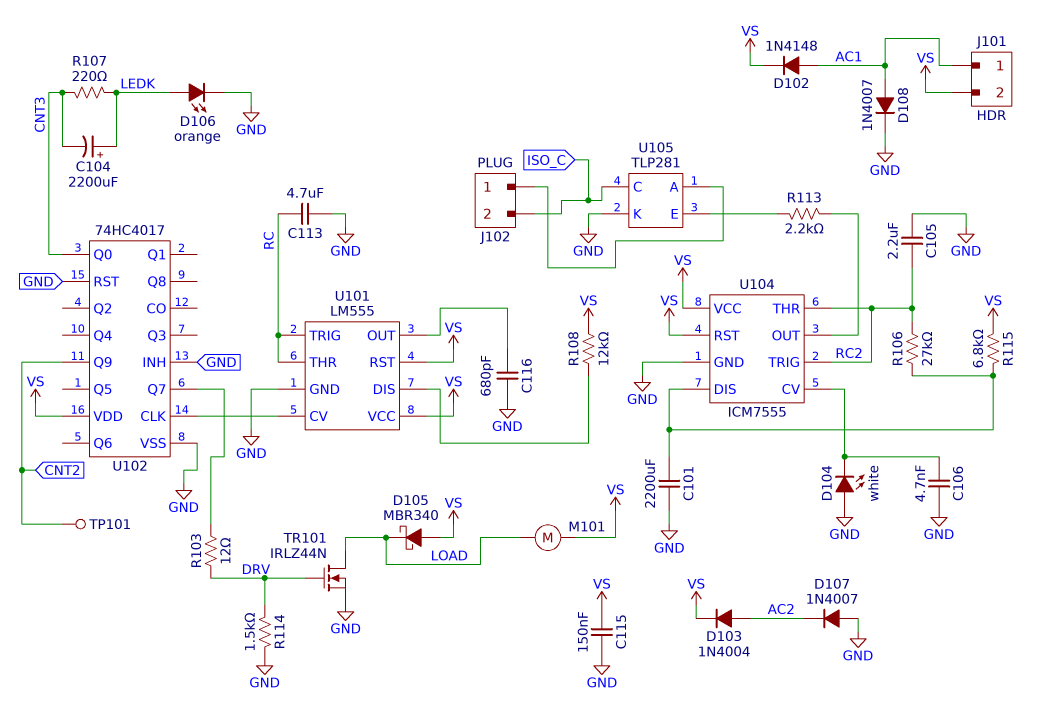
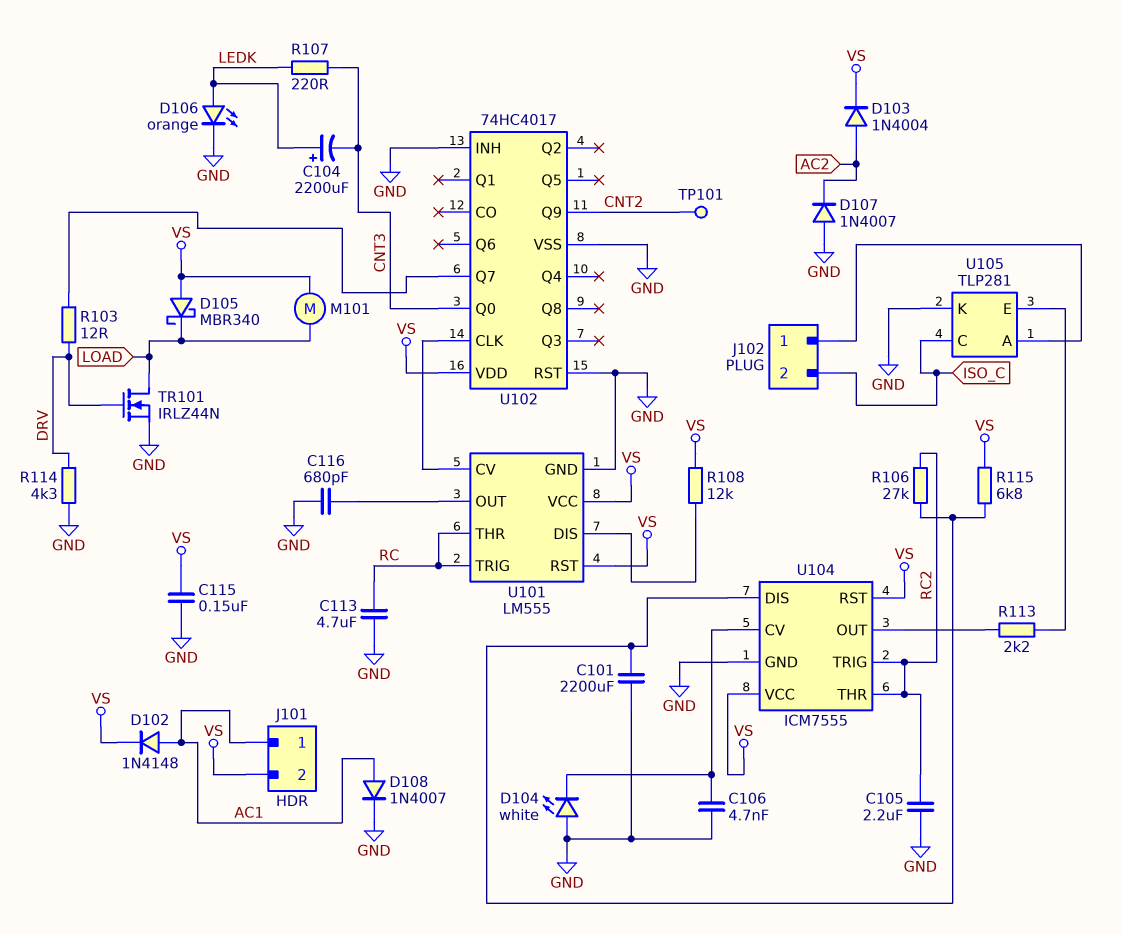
R114: 1.5k (DRV, GND) -> 4.3k (DRV, GND)

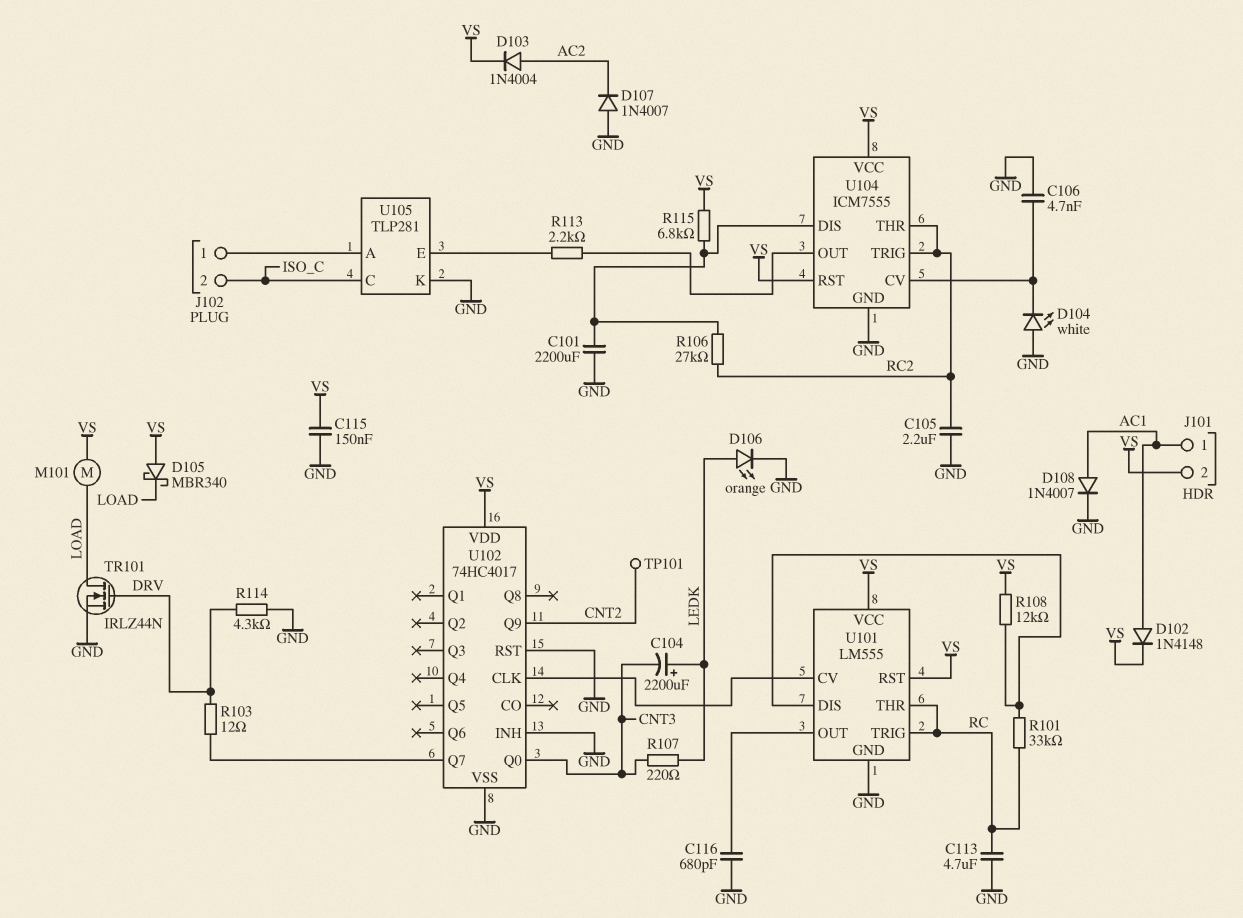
R101: none -> 33k (RC, U101/DIS)

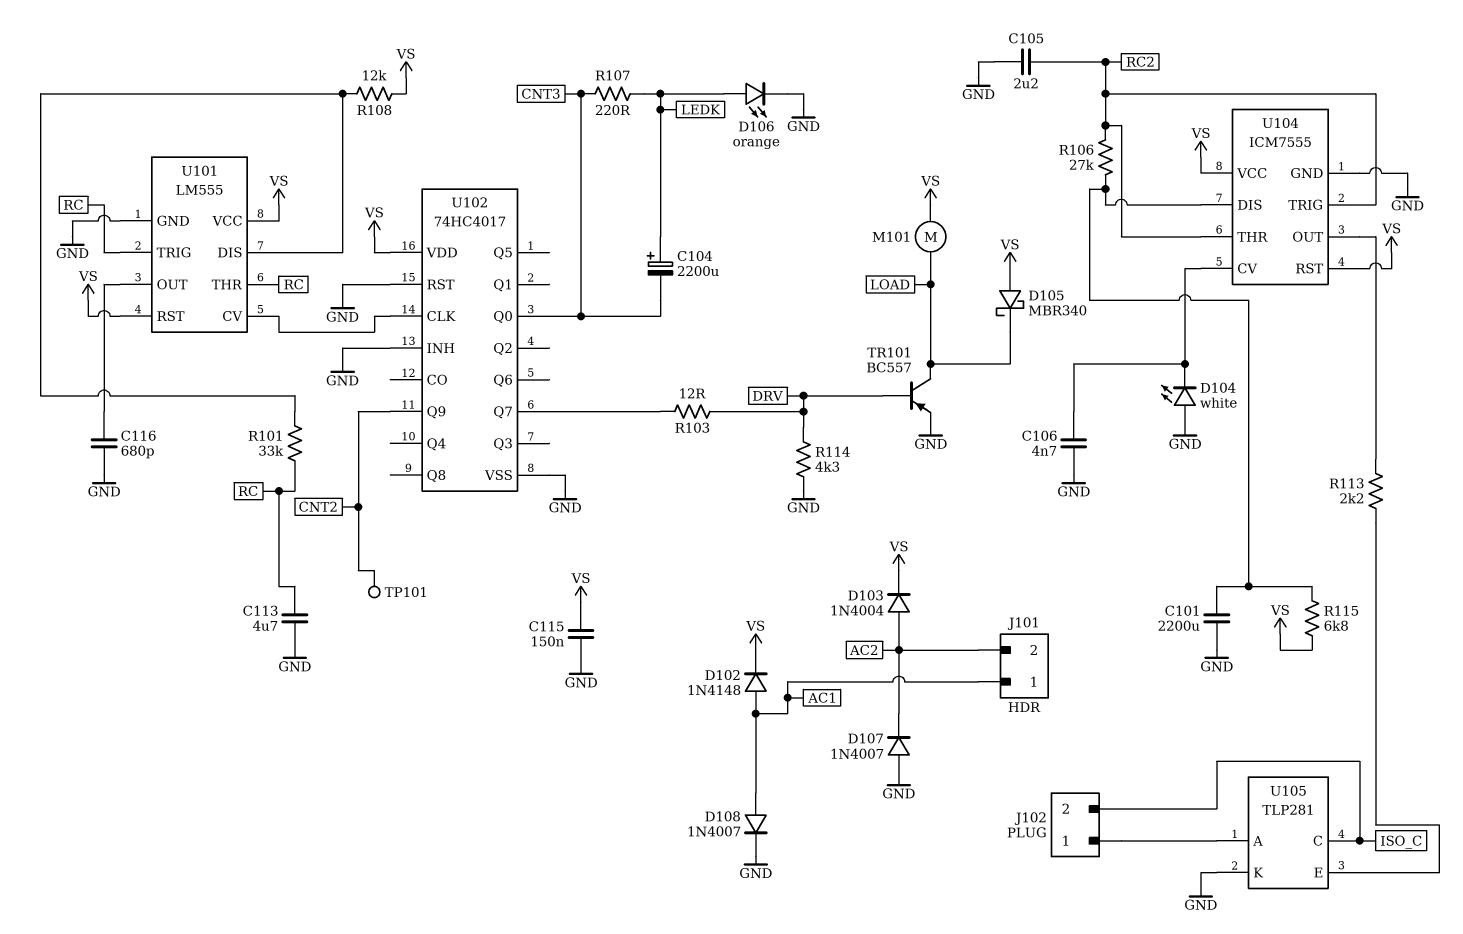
J101 pin 2: VS -> AC2
TR101: NMOS IRLZ44N (G DRV, D LOAD, S GND) -> PNP BC557 (B DRV, C LOAD, E GND)

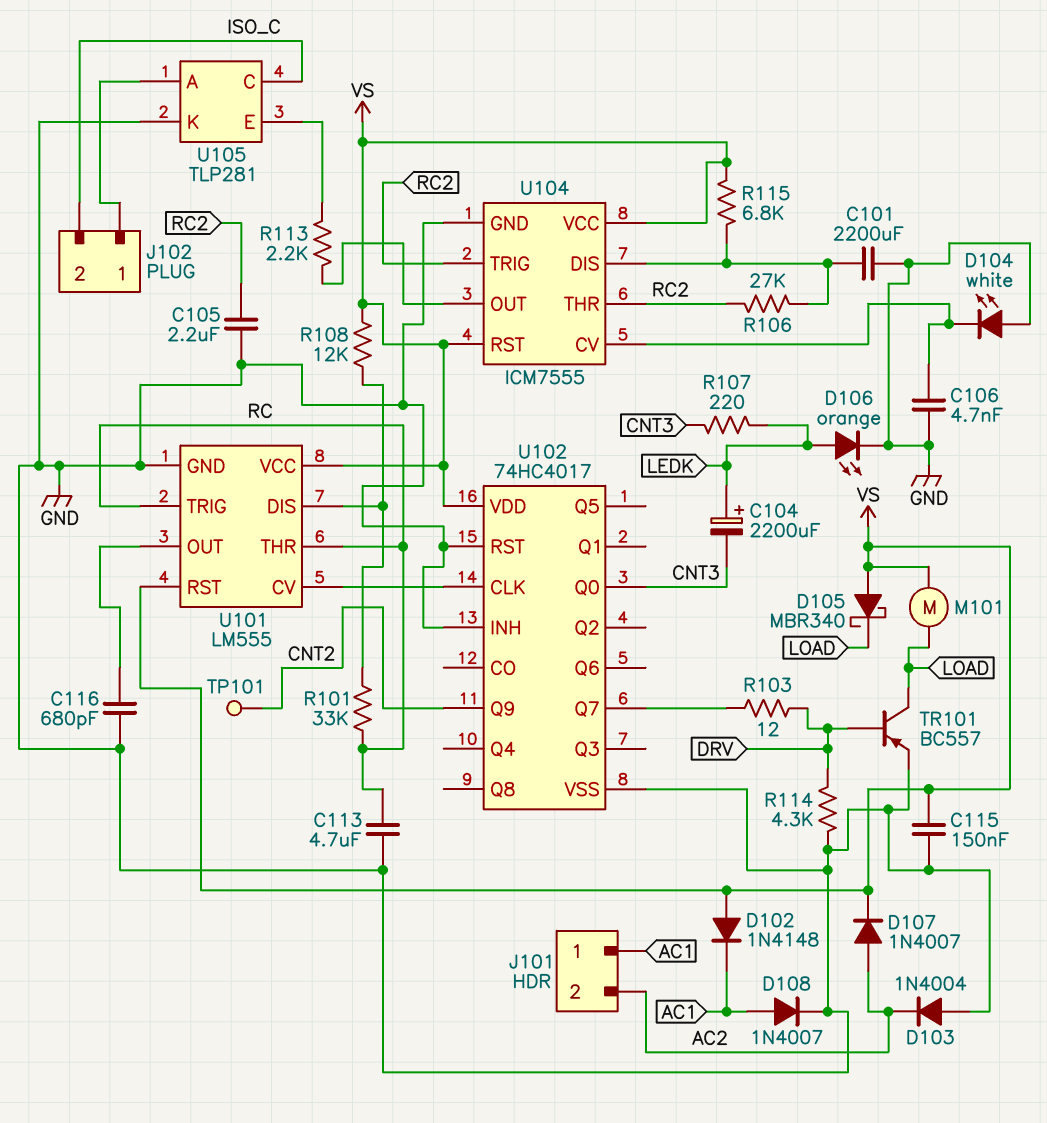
D102: diode 1N4148 (A AC1, K VS) -> diode 1N4148 (A VS, K AC1)
D103: diode 1N4004 (A AC2, K VS) -> diode 1N4004 (A GND, K AC2)
D107: diode 1N4007 (A GND, K AC2) -> diode 1N4007 (A AC2, K VS)

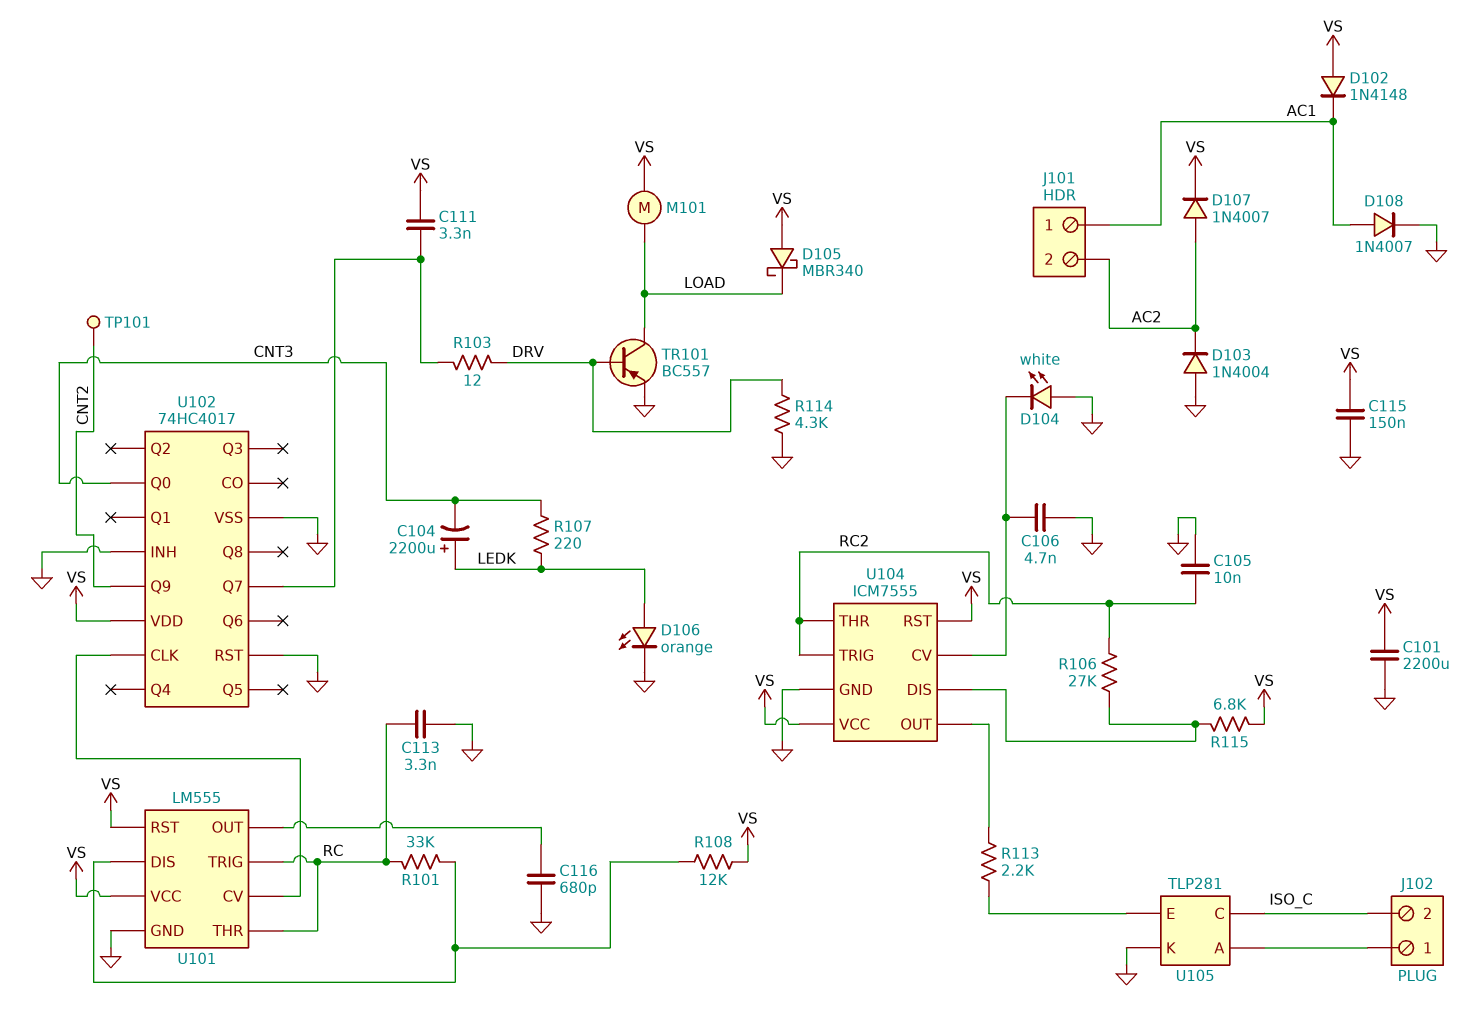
C101: 2200uF (GND, U104/DIS) -> 2200uF (GND, VS)
C105: 2.2uF (GND, RC2) -> 10nF (GND, RC2)
C111: none -> 3.3nF (U102/Q7, VS)
C113: 4.7uF (GND, RC) -> 3.3nF (GND, RC)

